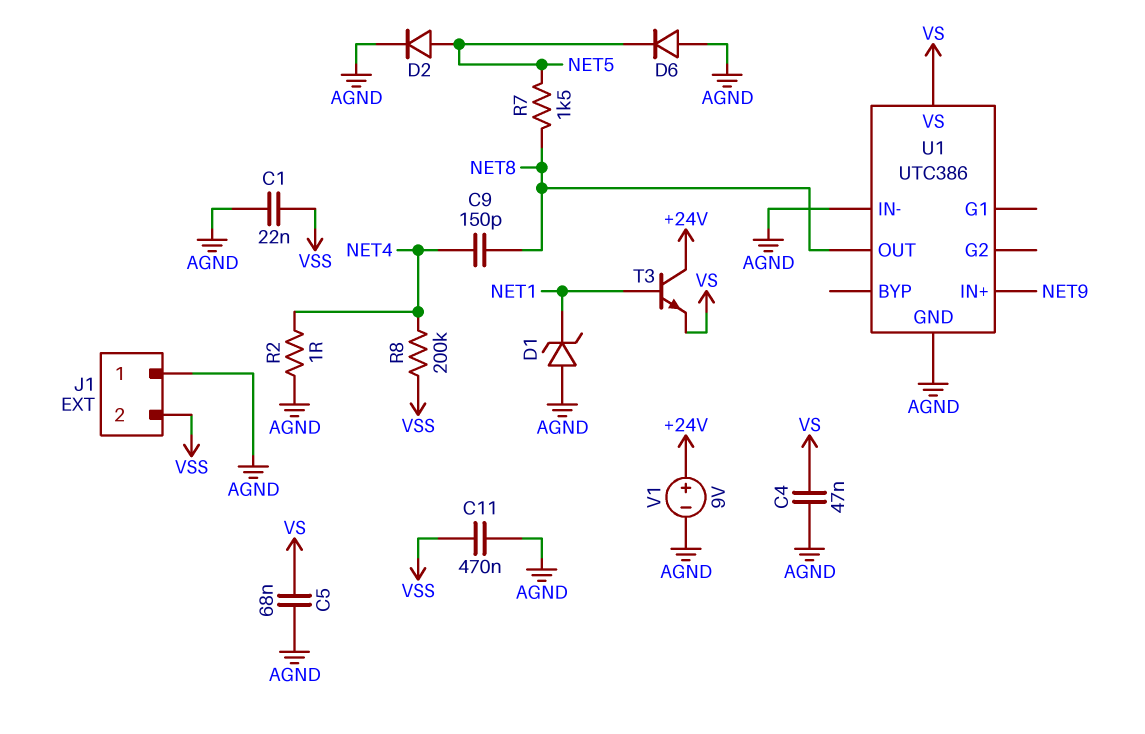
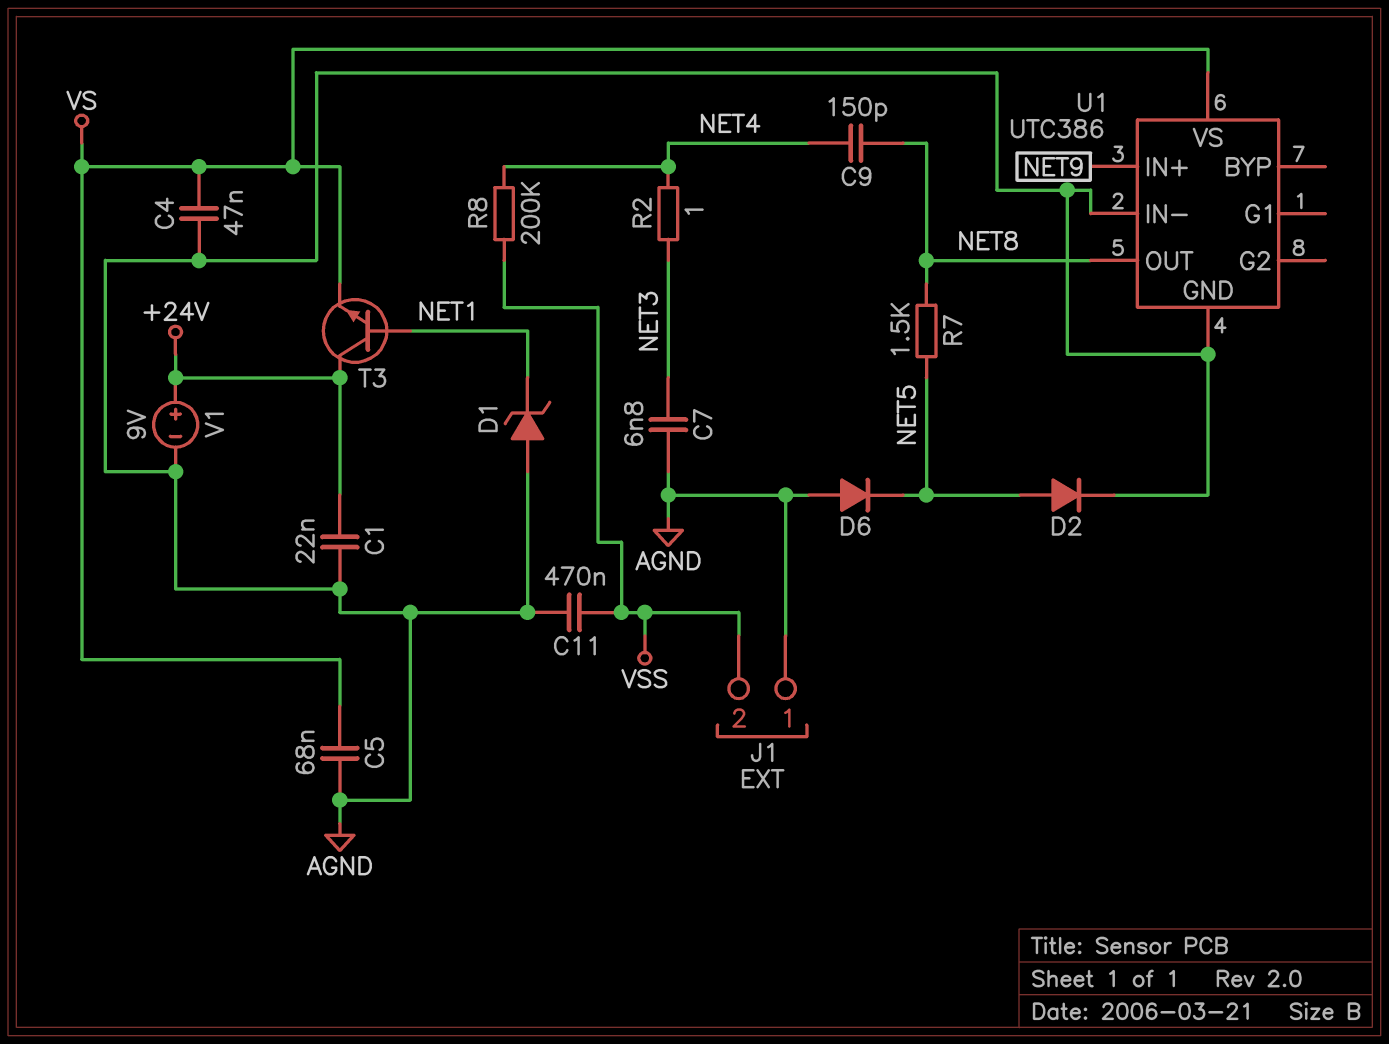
C1: 22nF (AGND, VSS) -> 22nF (+24V, AGND)
C7: none -> 6.8nF (AGND, NET3)
R2: 1 (AGND, NET4) -> 1 (NET3, NET4)

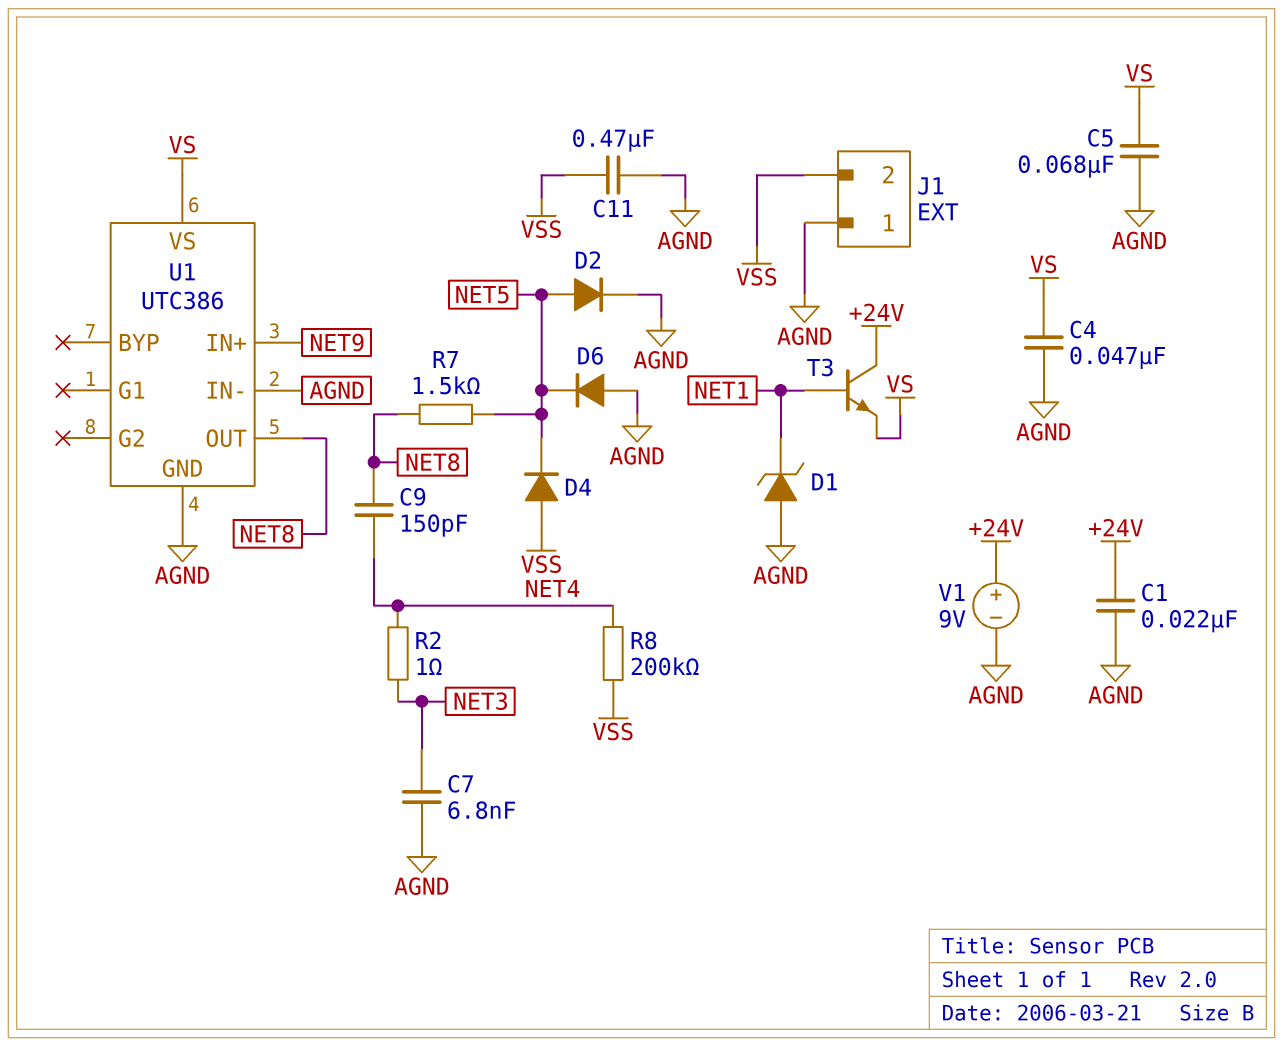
D4: none -> diode (A VSS, K NET5)

